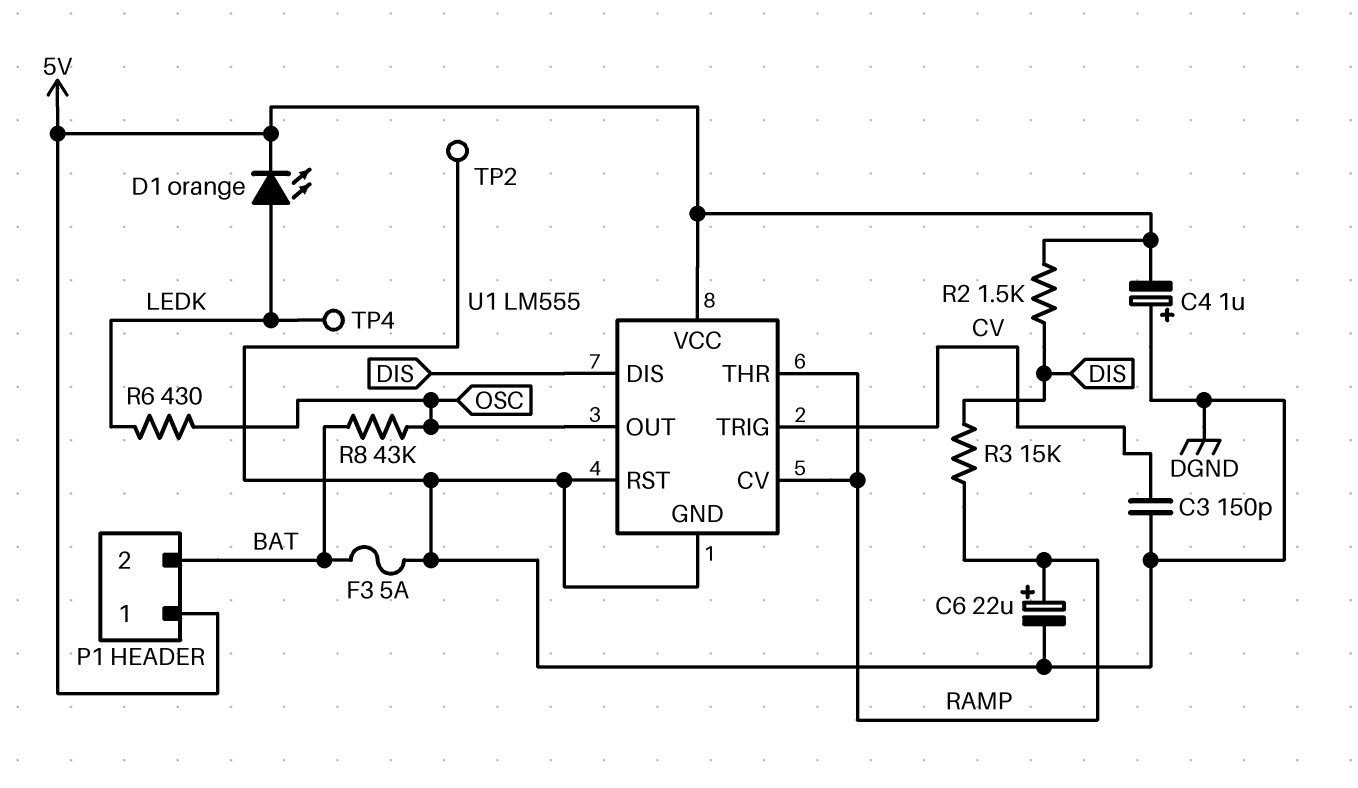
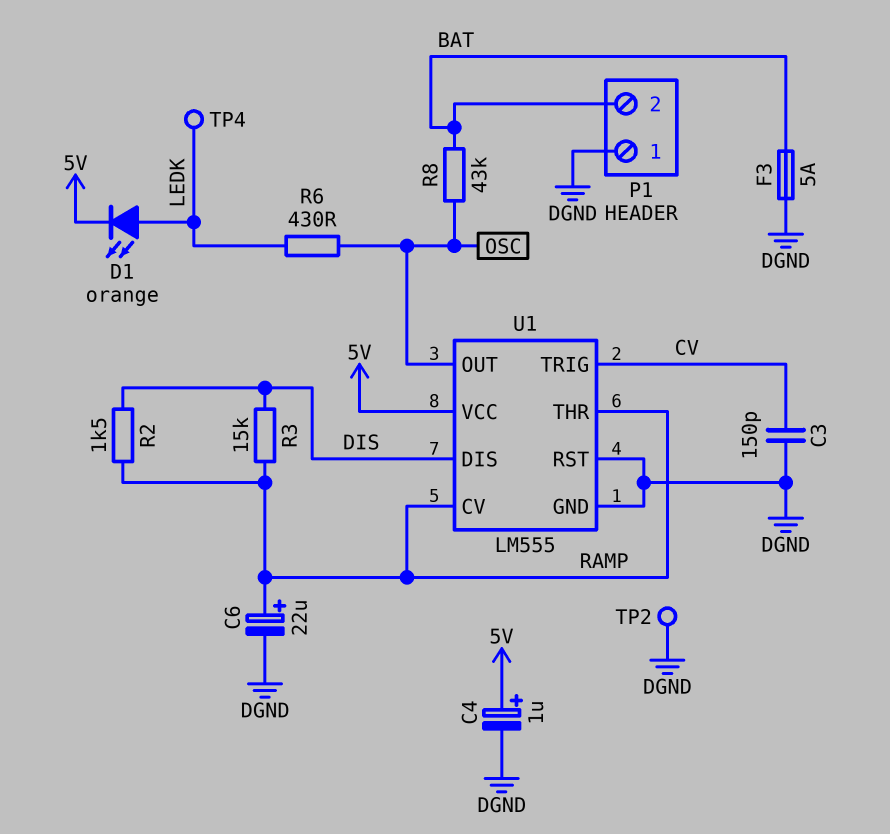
C4: 1uF (plus DGND, minus 5V) -> 1uF (plus 5V, minus DGND)
P1 pin 1: 5V -> DGND
R2: 1.5k (5V, DIS) -> 1.5k (DIS, RAMP)

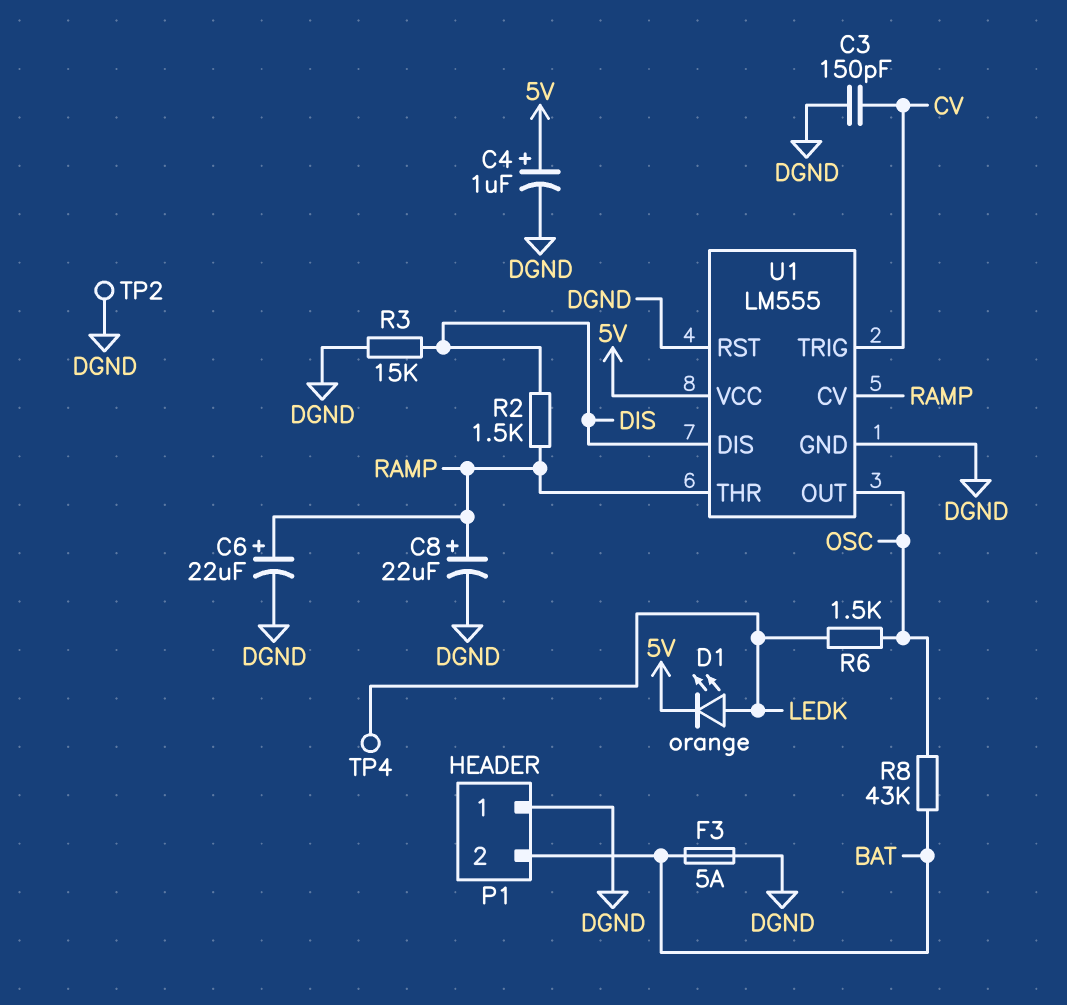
C8: none -> 22uF (plus RAMP, minus DGND)
R3: 15k (DIS, RAMP) -> 15k (DGND, DIS)
R6: 430 (LEDK, OSC) -> 1.5k (LEDK, OSC)

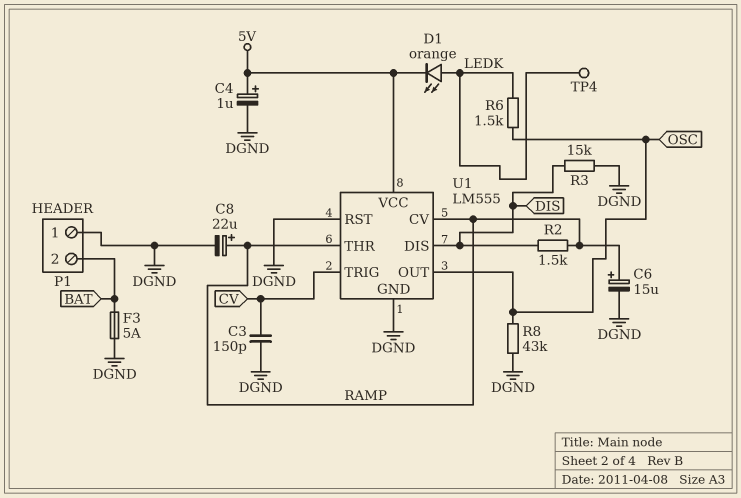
C6: 22uF (plus RAMP, minus DGND) -> 15uF (plus RAMP, minus DGND)
R8: 43k (BAT, OSC) -> 43k (DGND, OSC)
TP2: test point (DGND) -> none

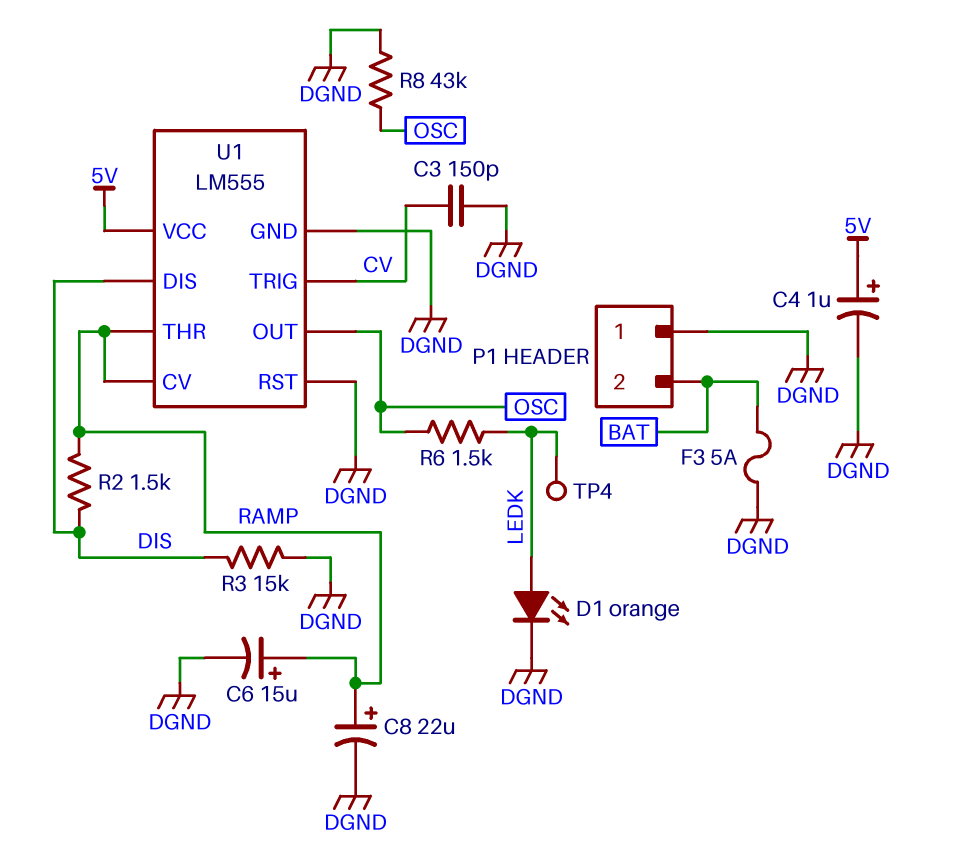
D1: LED orange (A LEDK, K 5V) -> LED orange (A LEDK, K DGND)

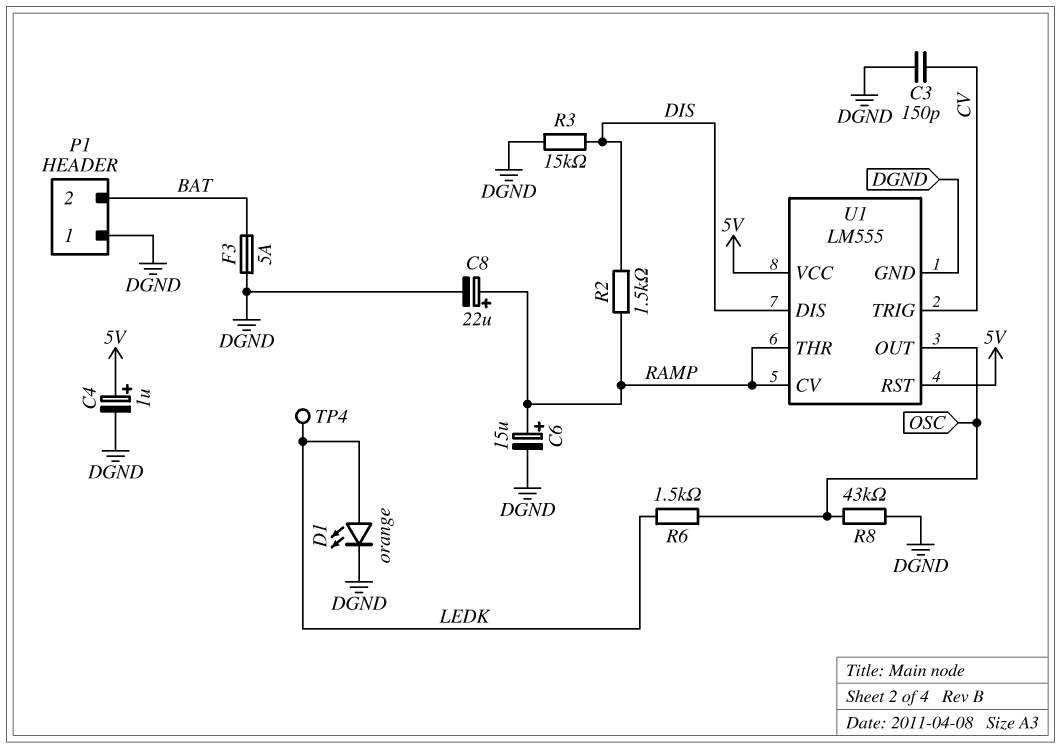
U1 pin RST: DGND -> 5V

